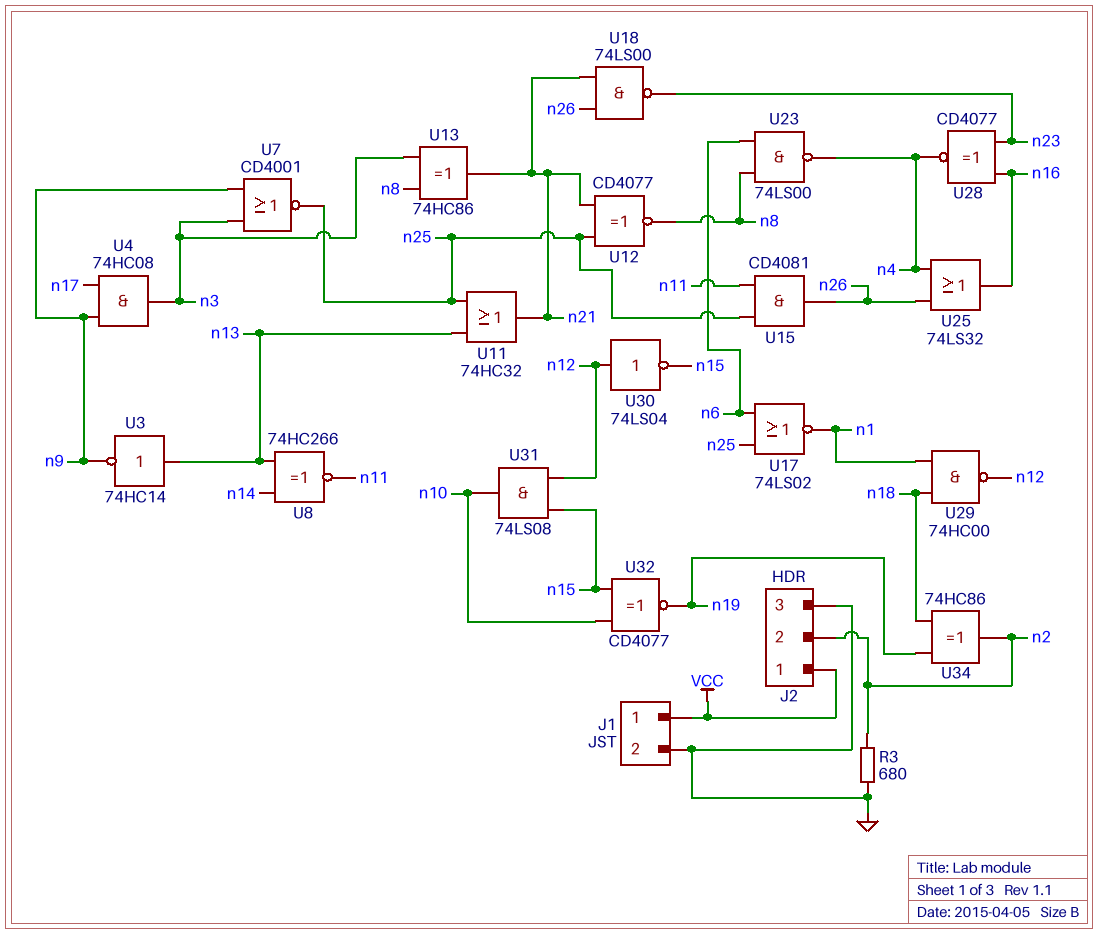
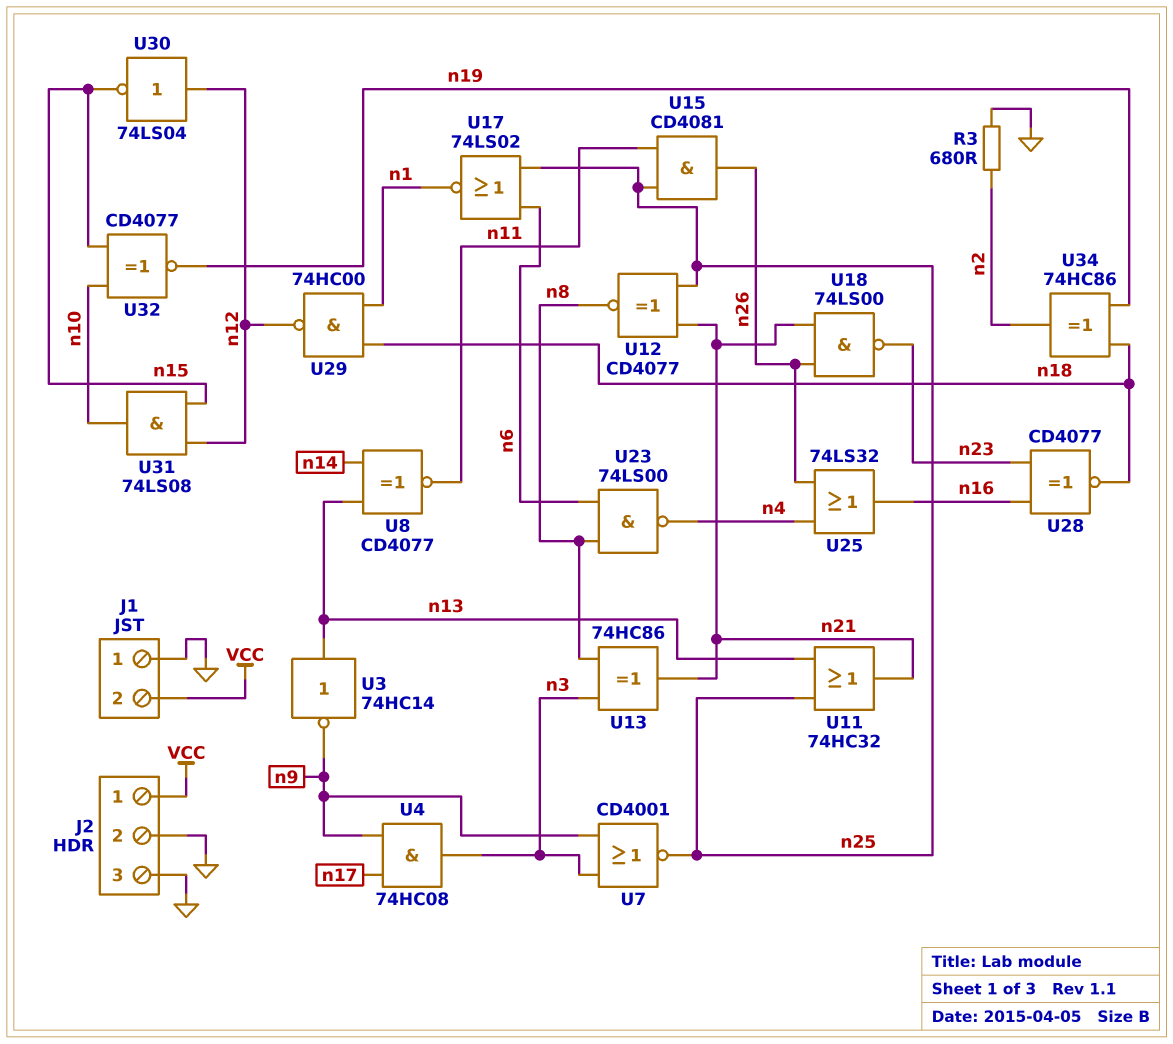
J1 pin 1: VCC -> GND
J1 pin 2: GND -> VCC
J2 pin 2: n2 -> GND
U8: XNOR 74HC266 (in n13, in n14, out n11) -> XNOR CD4077 (in n13, in n14, out n11)
U28: XNOR CD4077 (in n16, in n23, out n4) -> XNOR CD4077 (in n16, in n23, out n18)

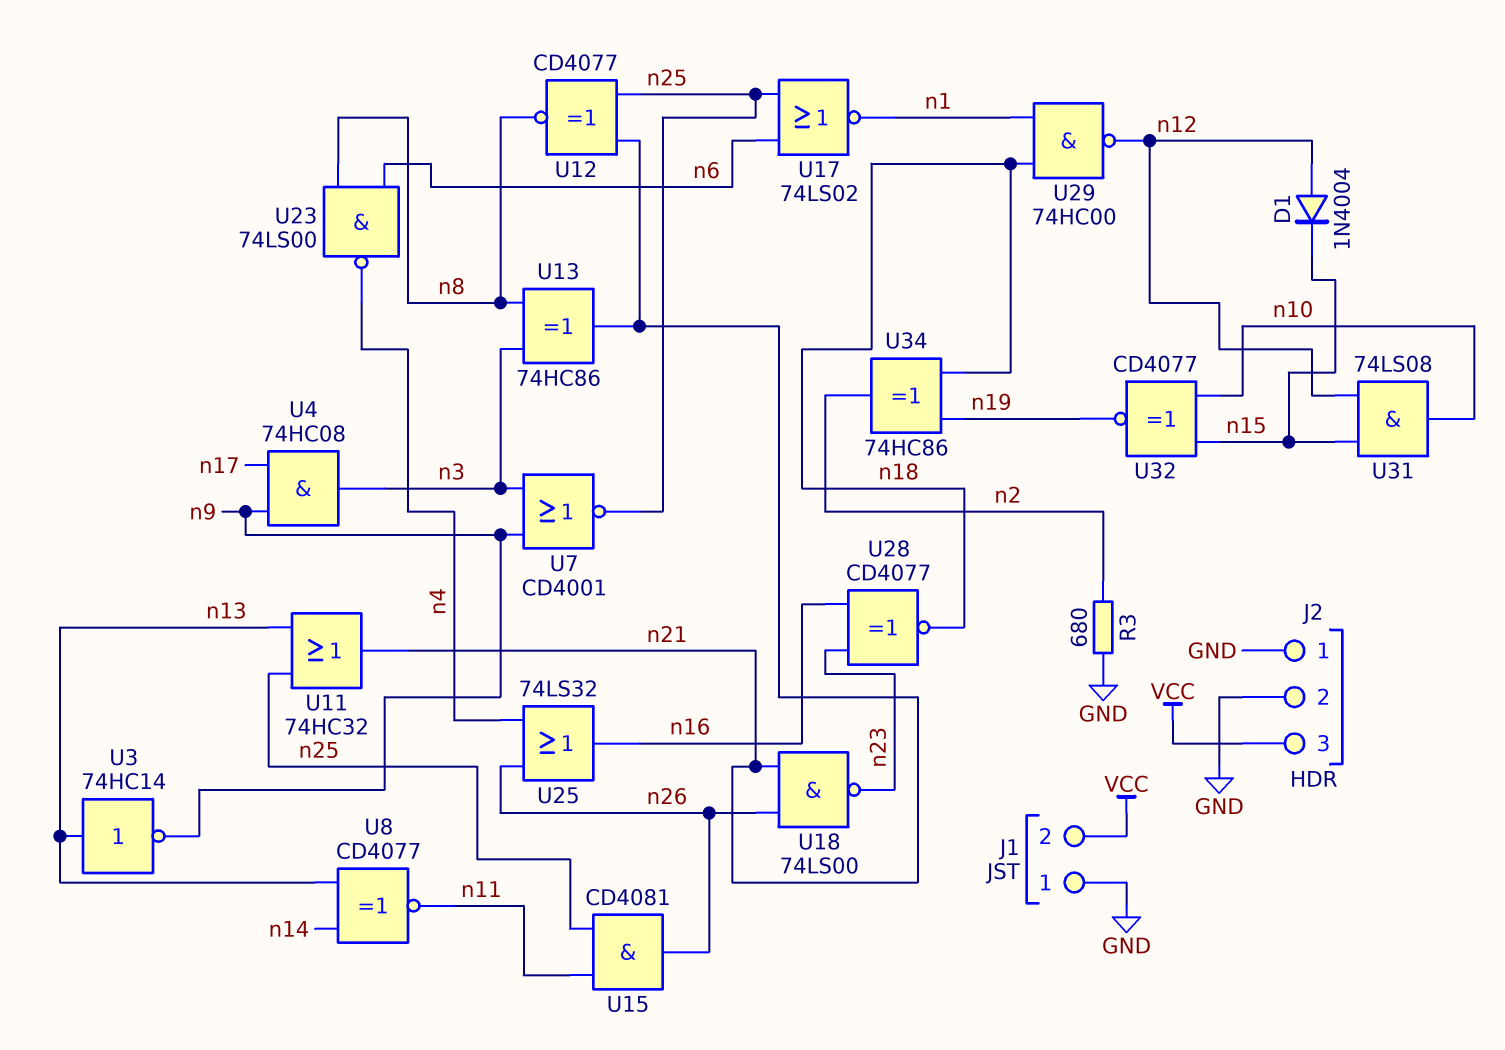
D1: none -> diode 1N4004 (A n12, K n15)
J2 pin 1: VCC -> GND
J2 pin 3: GND -> VCC
U30: NOT 74LS04 (in n12, out n15) -> none

